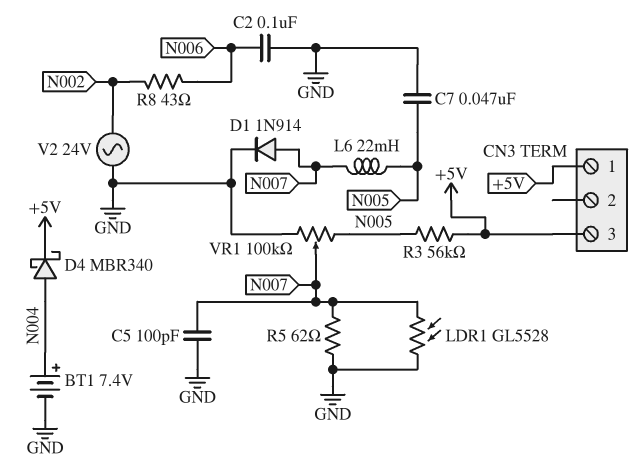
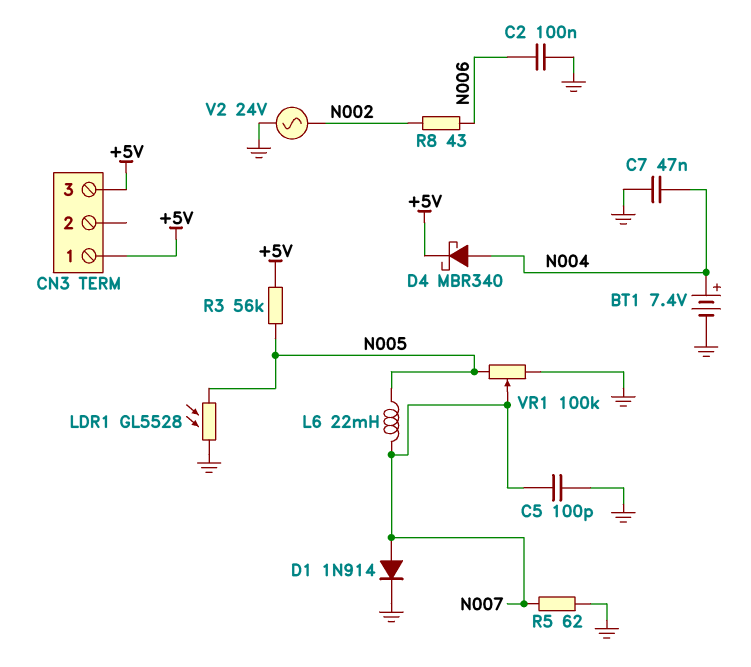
C7: 47nF (GND, N005) -> 47nF (GND, N004)
LDR1: GL5528 (GND, N007) -> GL5528 (GND, N005)

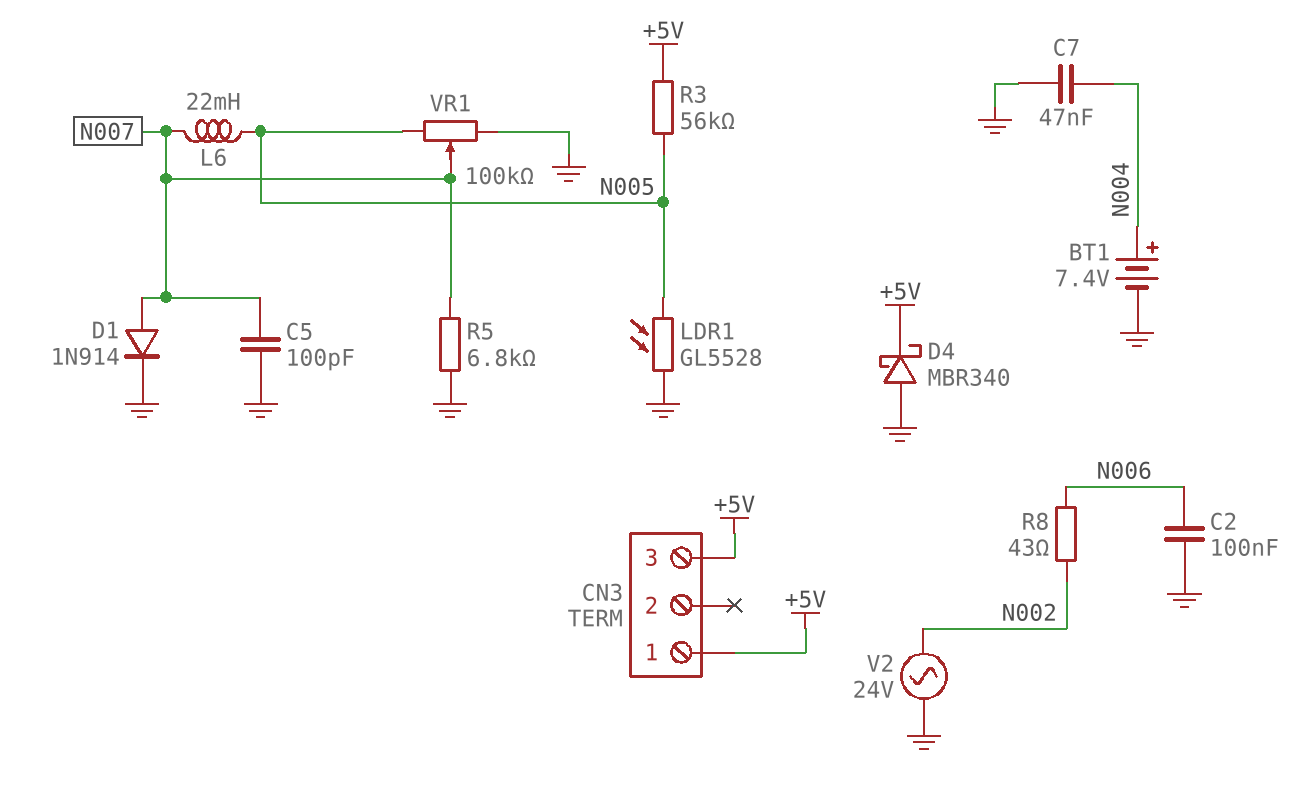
D4: schottky MBR340 (A N004, K +5V) -> schottky MBR340 (A GND, K +5V)
R5: 62 (GND, N007) -> 6.8k (GND, N007)

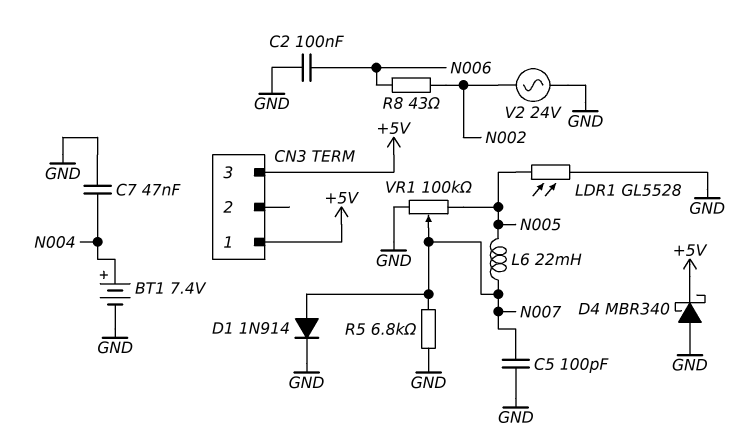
R3: 56k (+5V, N005) -> none

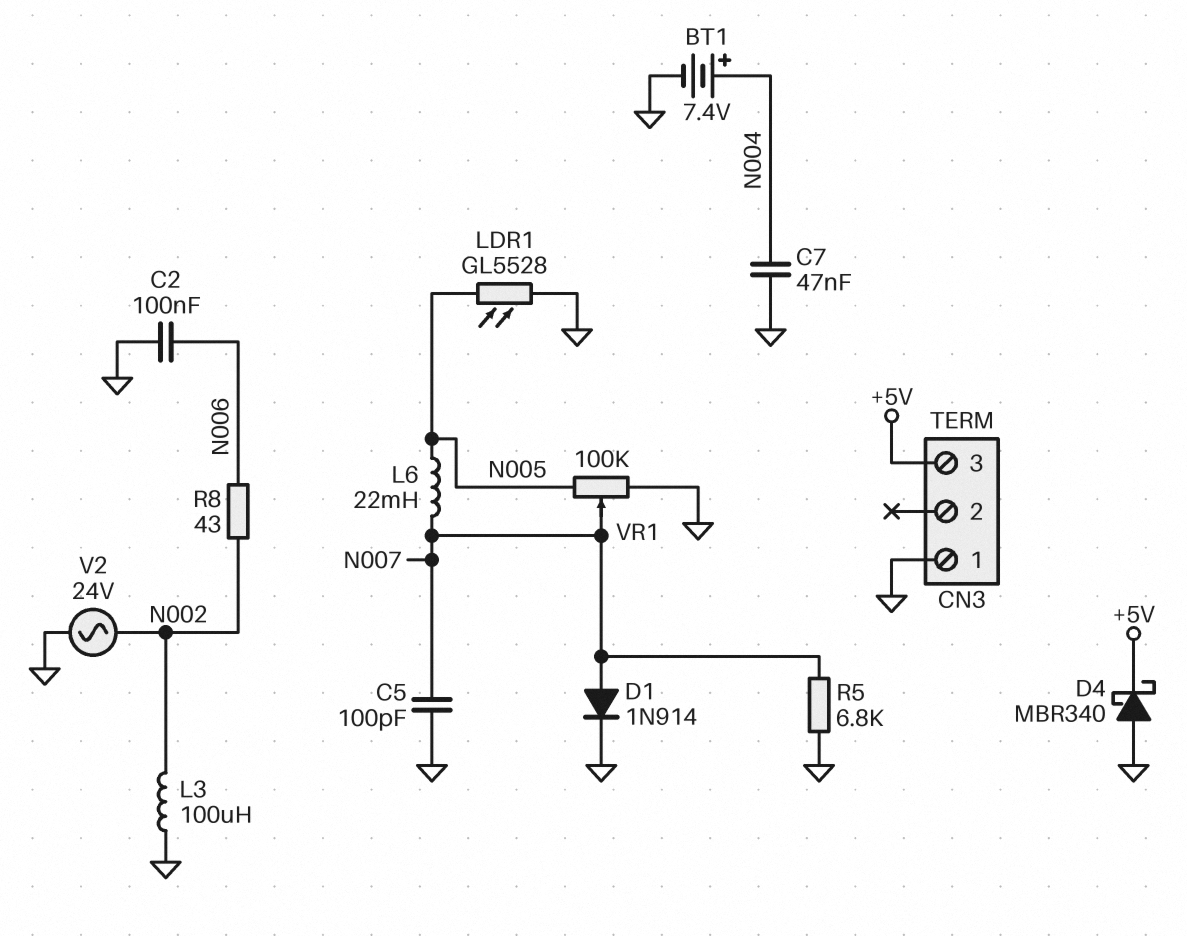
CN3 pin 1: +5V -> GND
L3: none -> 100uH (GND, N002)

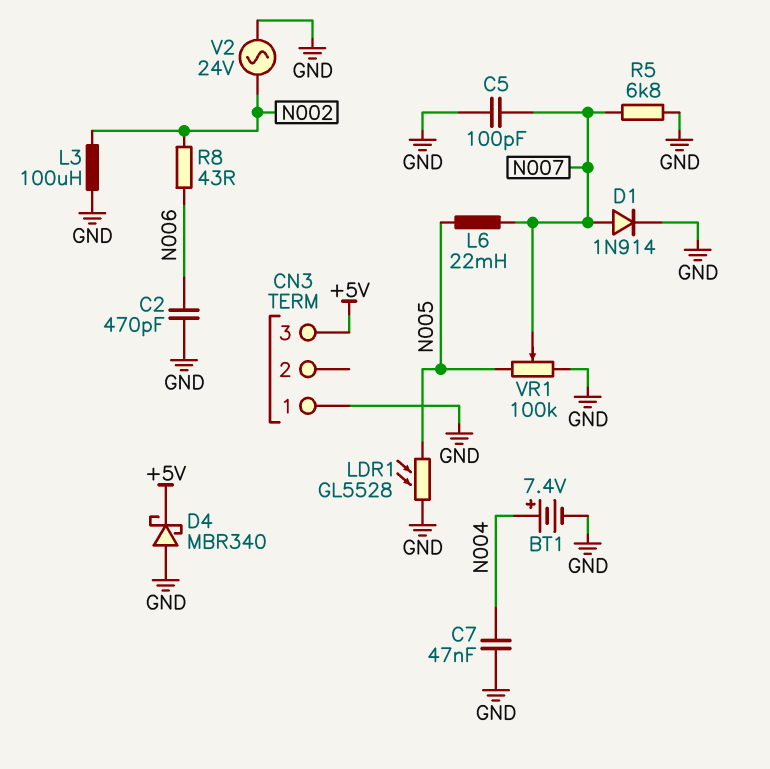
C2: 100nF (GND, N006) -> 470pF (GND, N006)

